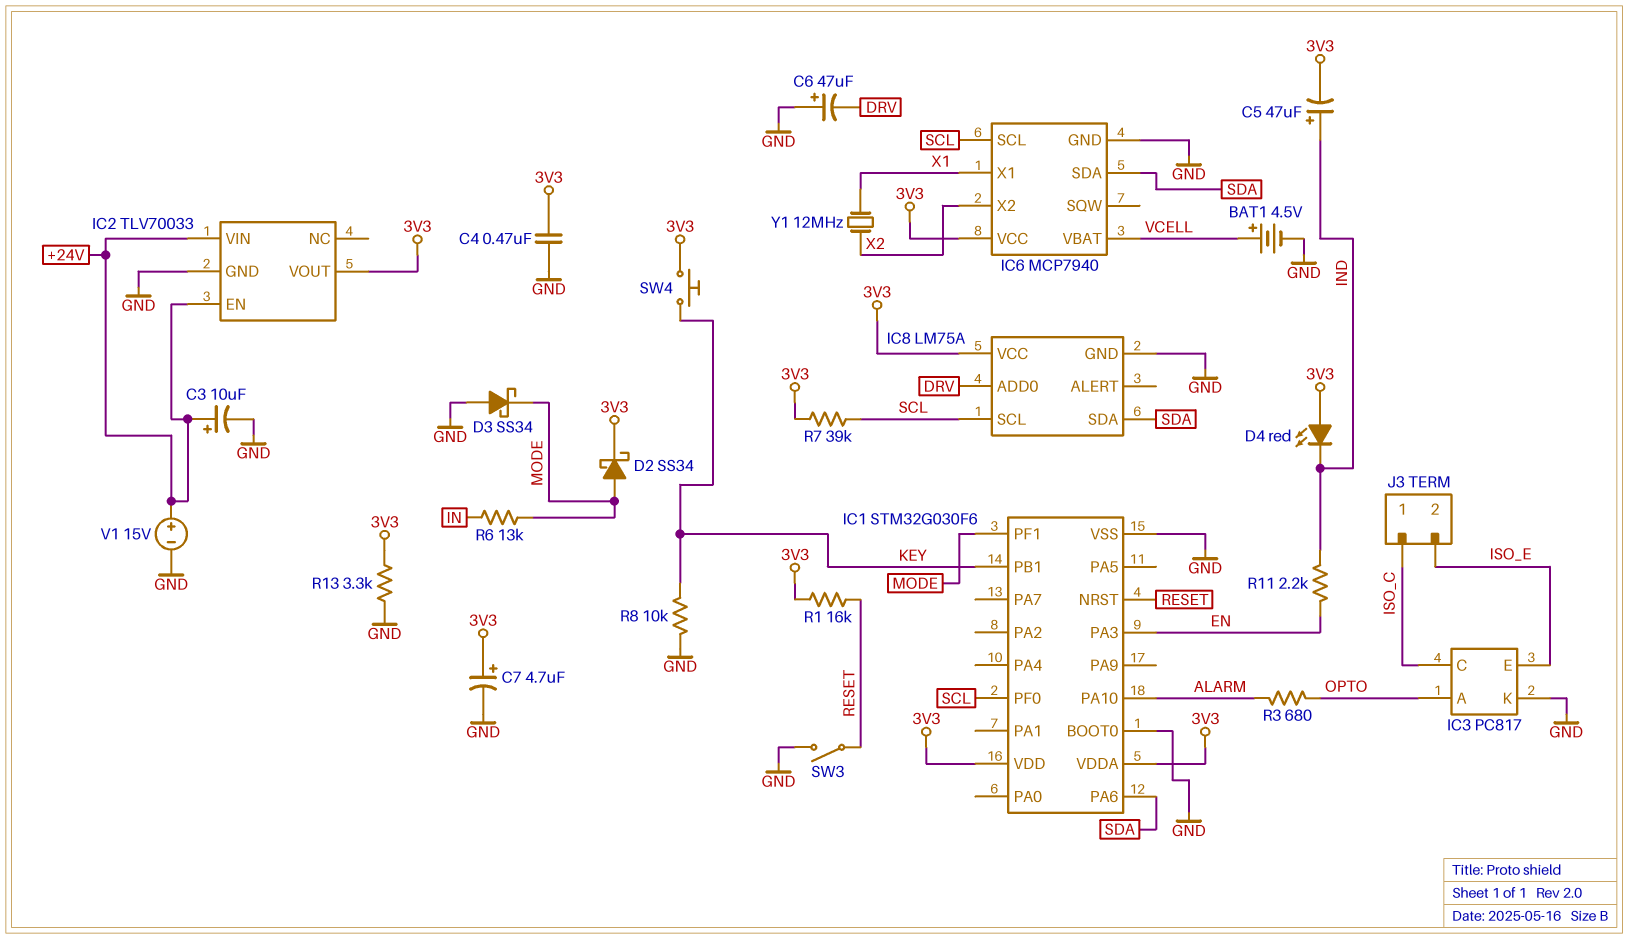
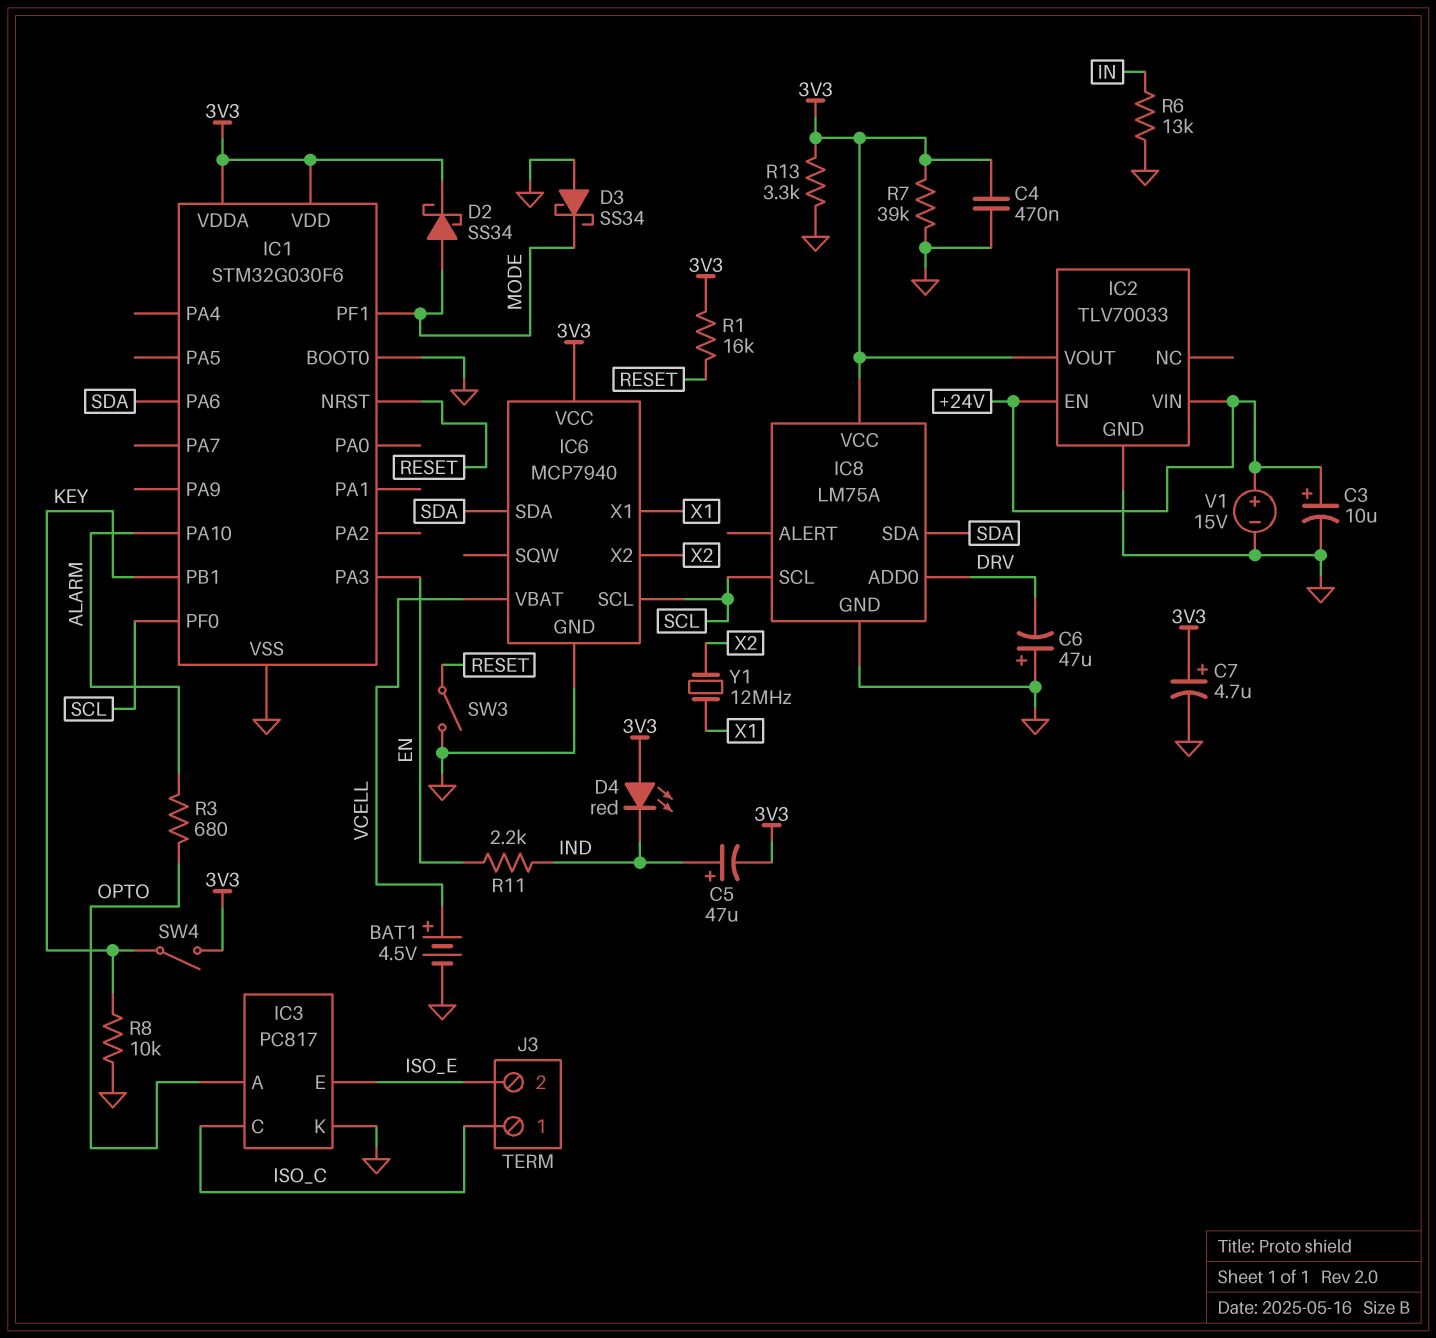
R6: 13k (IN, MODE) -> 13k (GND, IN)
R7: 39k (3V3, SCL) -> 39k (3V3, GND)
SW4: button (3V3, KEY) -> switch (3V3, KEY)

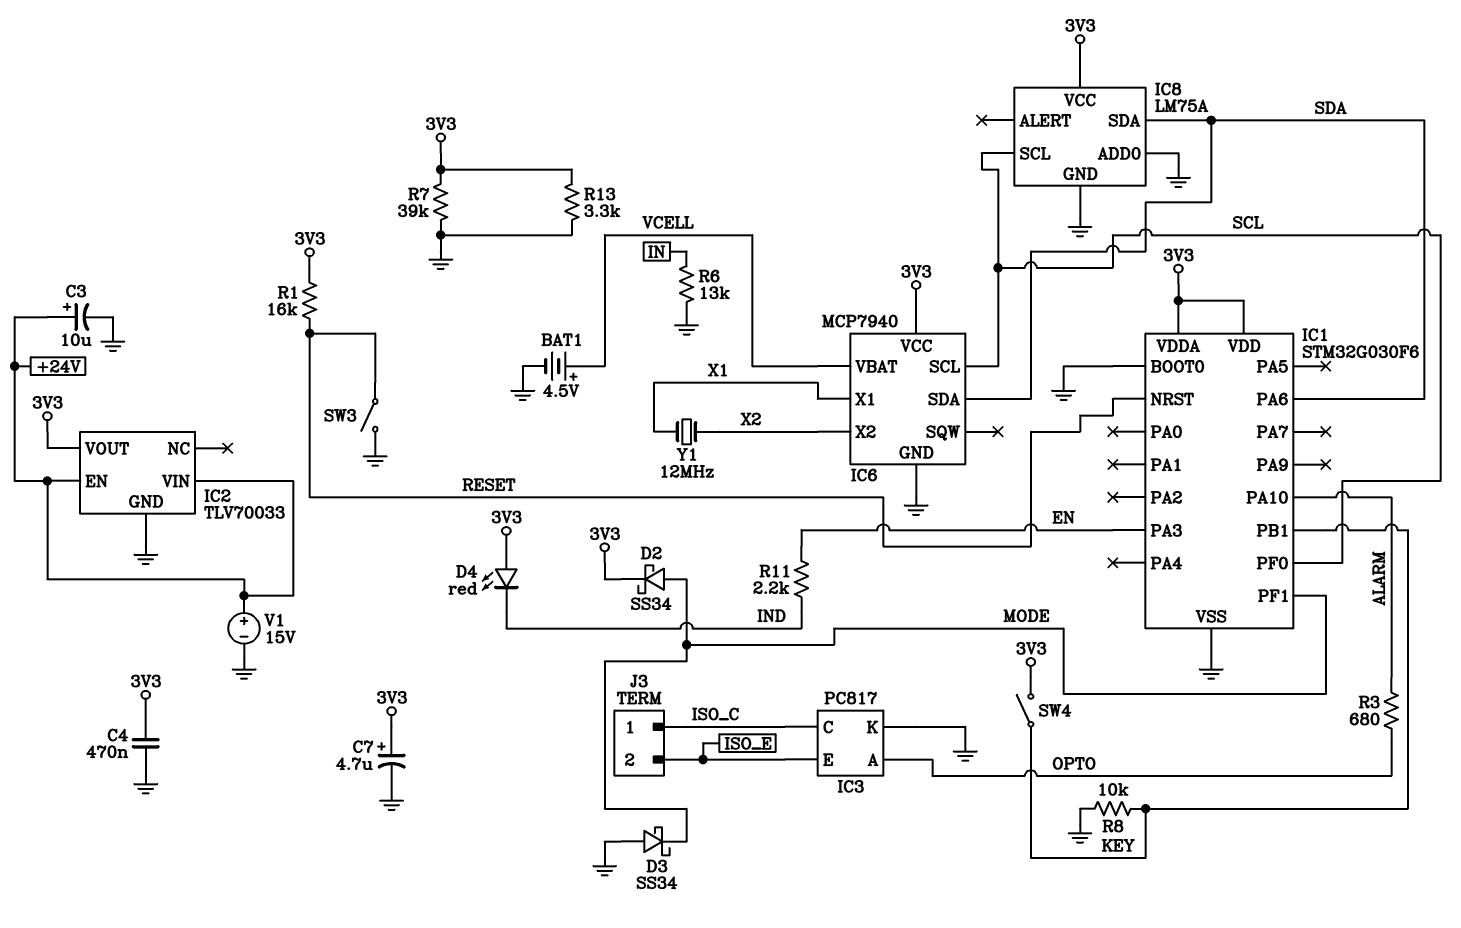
C5: 47uF (plus IND, minus 3V3) -> none
C6: 47uF (plus GND, minus DRV) -> none
IC8 pin ADD0: DRV -> GND

